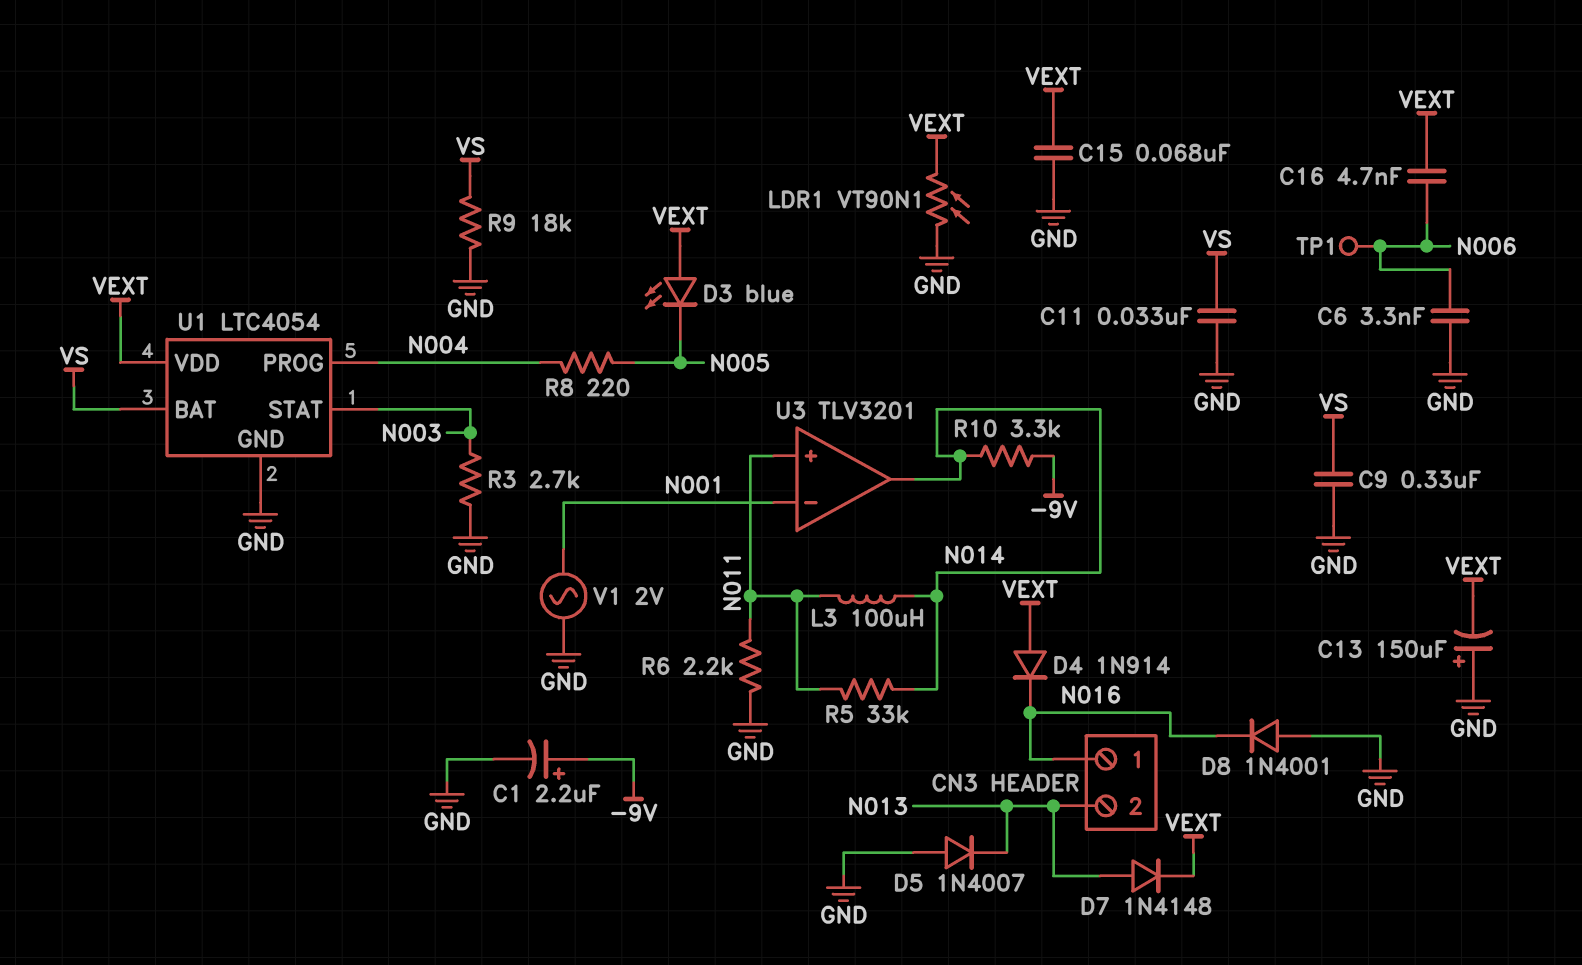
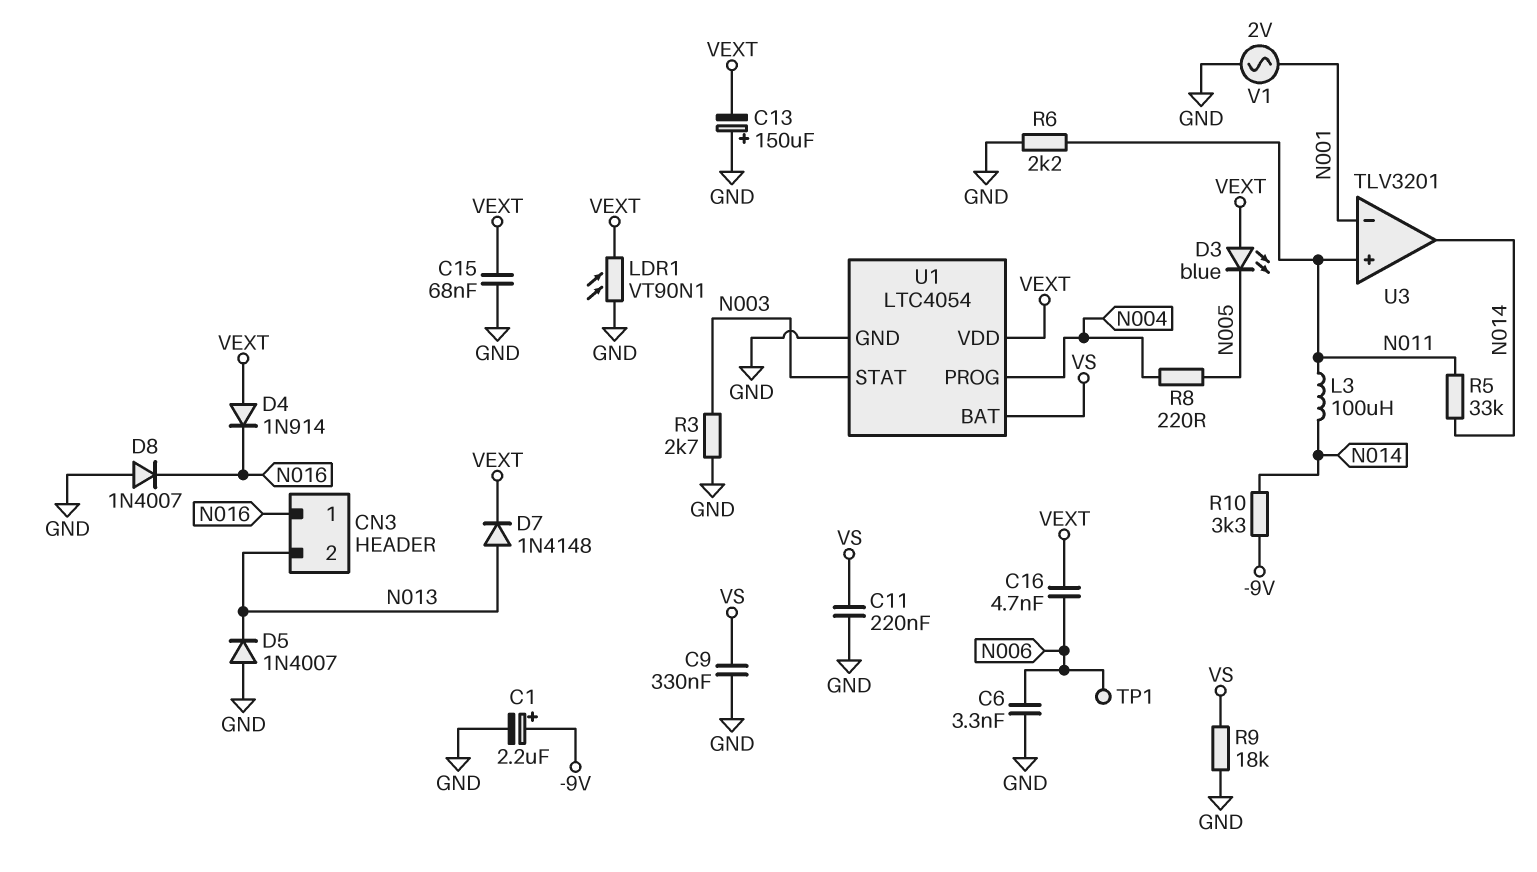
C11: 33nF (GND, VS) -> 220nF (GND, VS)
D8: diode 1N4001 (A GND, K N016) -> diode 1N4007 (A GND, K N016)

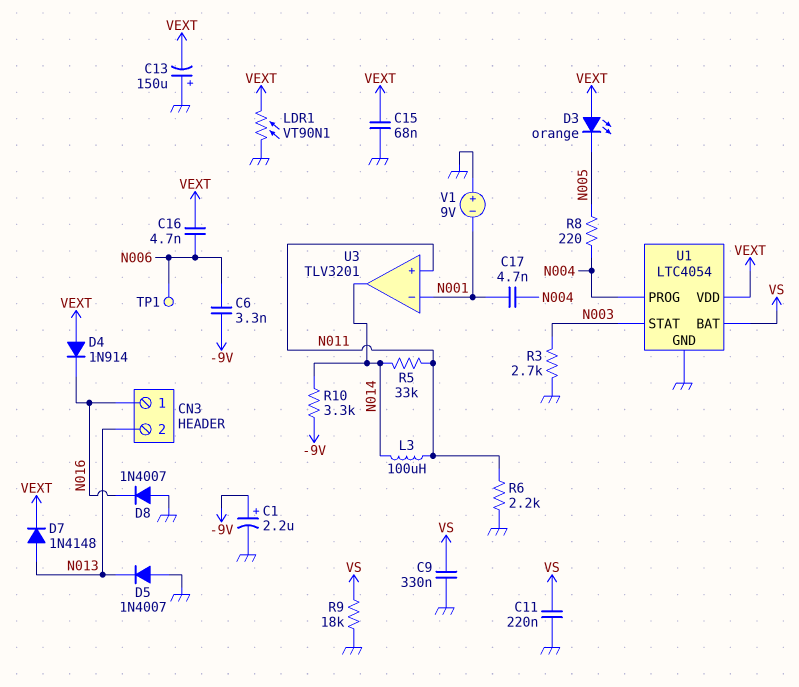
C6: 3.3nF (GND, N006) -> 3.3nF (-9V, N006)
C17: none -> 4.7nF (N001, N004)
D3: LED blue (A VEXT, K N005) -> LED orange (A VEXT, K N005)
V1: AC 2V (GND, N001) -> 9V (plus GND, minus N001)

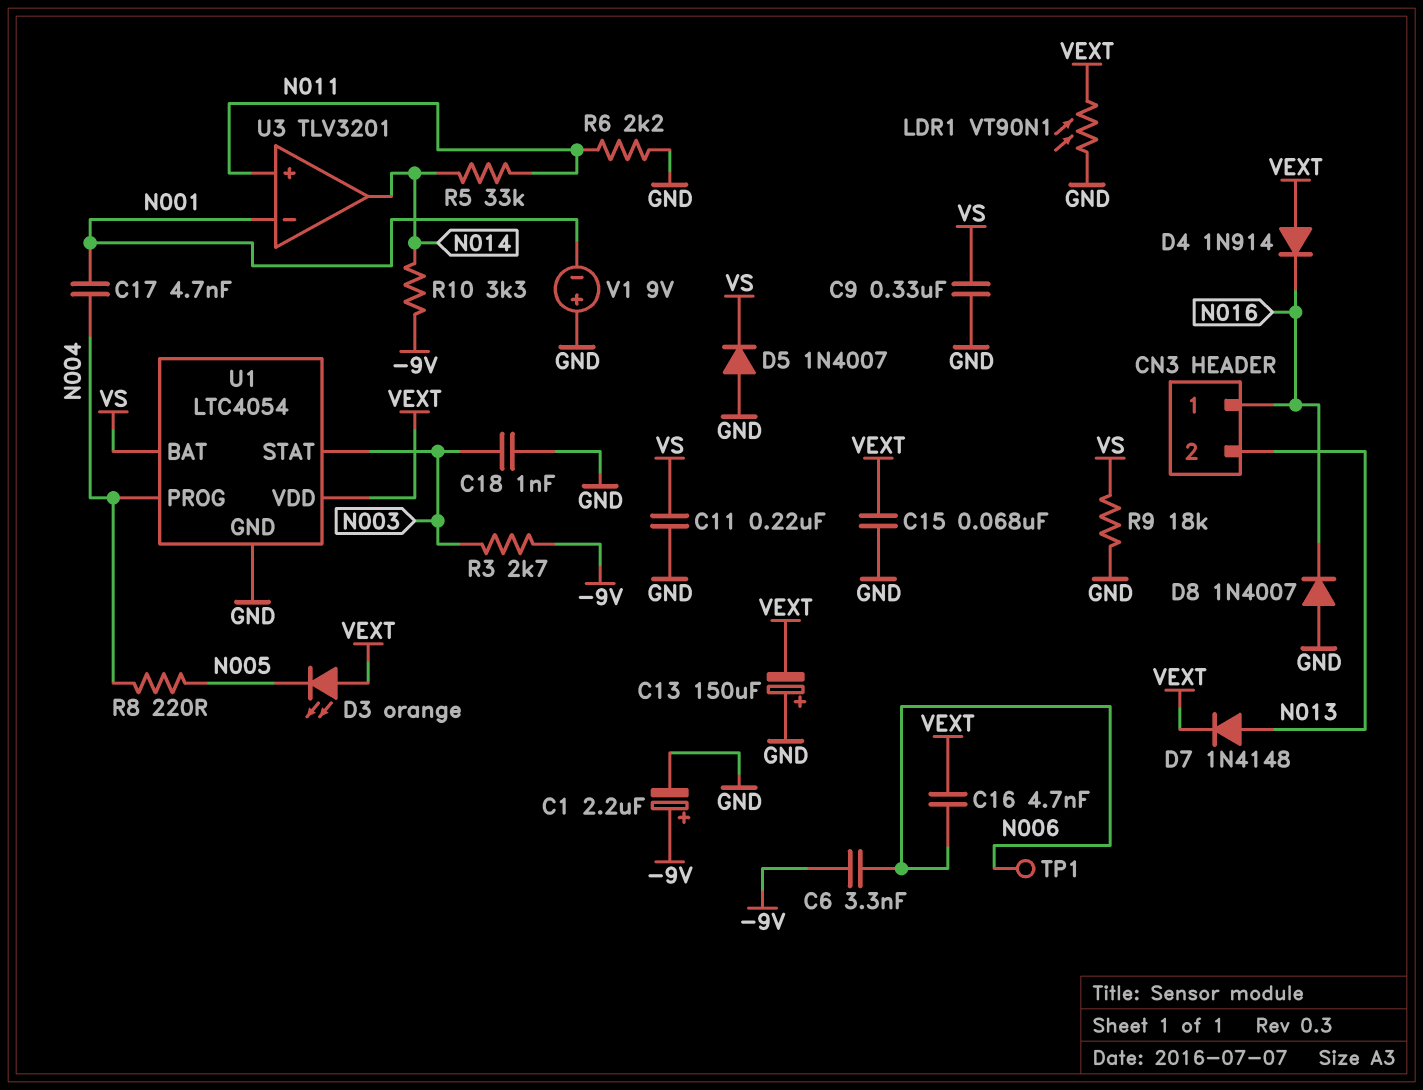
C18: none -> 1nF (GND, N003)
D5: diode 1N4007 (A GND, K N013) -> diode 1N4007 (A GND, K VS)
L3: 100uH (N011, N014) -> none
R3: 2.7k (GND, N003) -> 2.7k (-9V, N003)

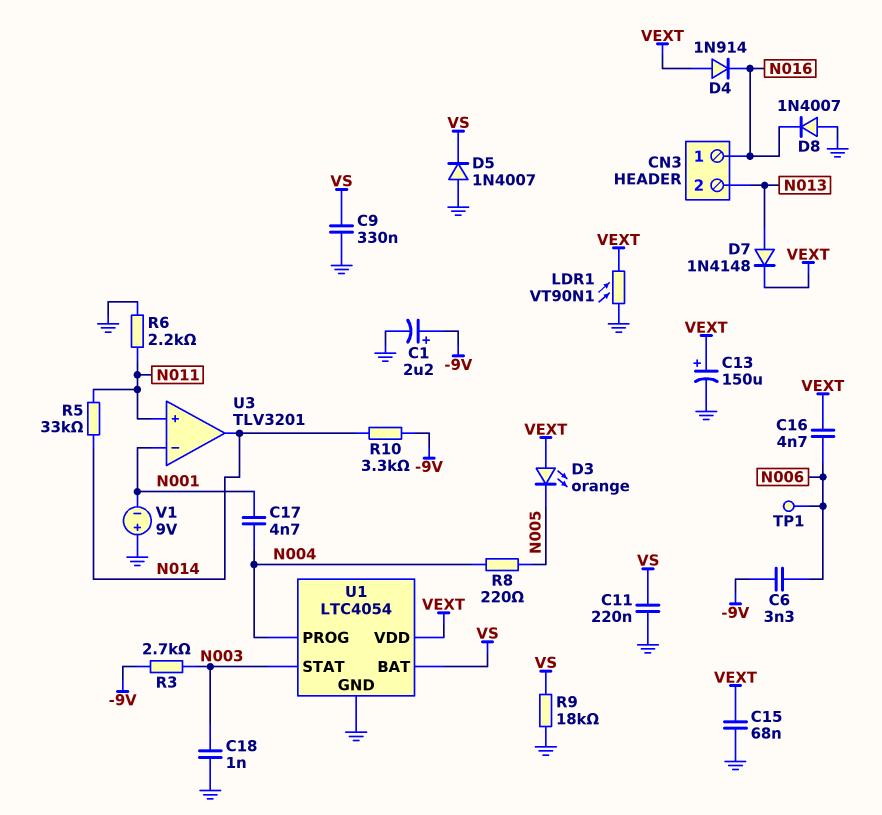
C13: 150uF (plus GND, minus VEXT) -> 150uF (plus VEXT, minus GND)

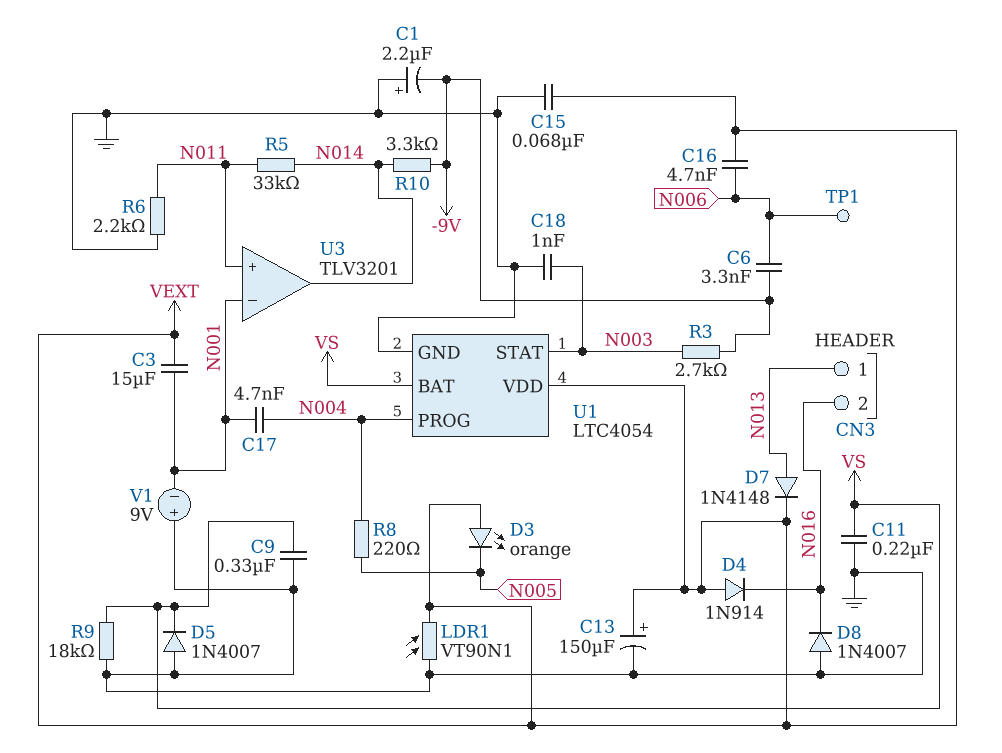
C1: 2.2uF (plus -9V, minus GND) -> 2.2uF (plus GND, minus -9V)
C3: none -> 15uF (N001, VEXT)
CN3 pin 1: N016 -> N013
CN3 pin 2: N013 -> N016

